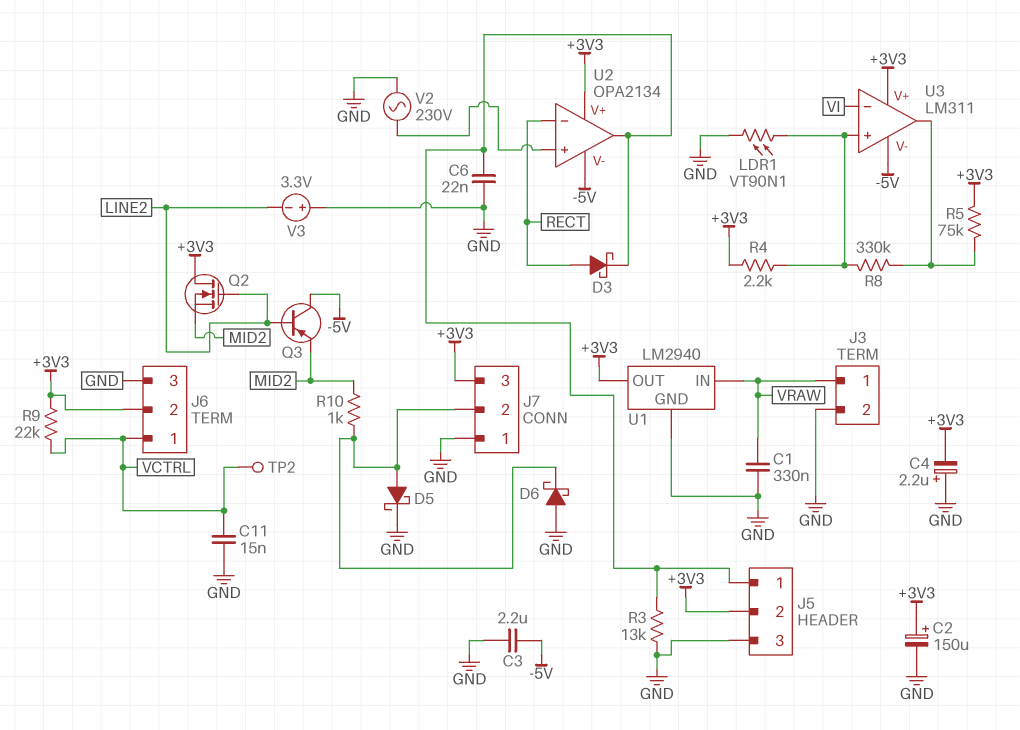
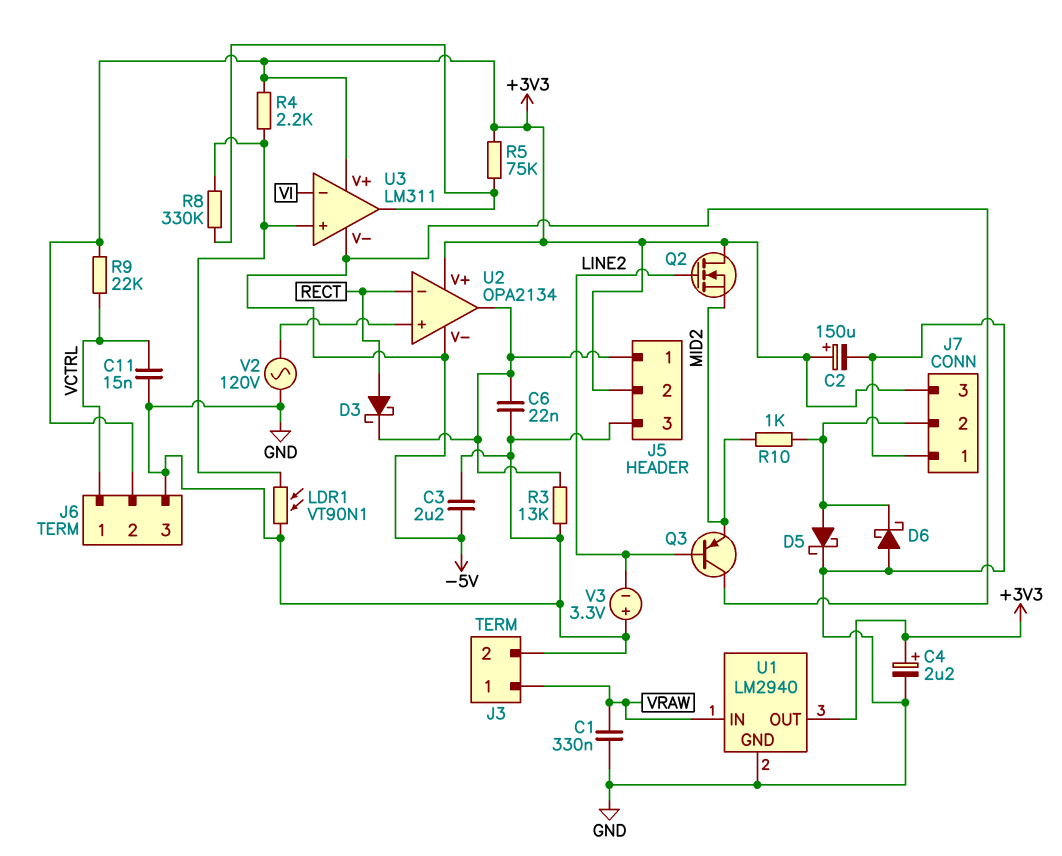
C4: 2.2uF (plus GND, minus +3V3) -> 2.2uF (plus +3V3, minus GND)
TP2: test point (VCTRL) -> none
V2: AC 230V (GND, U2/in+) -> AC 120V (GND, U2/in+)

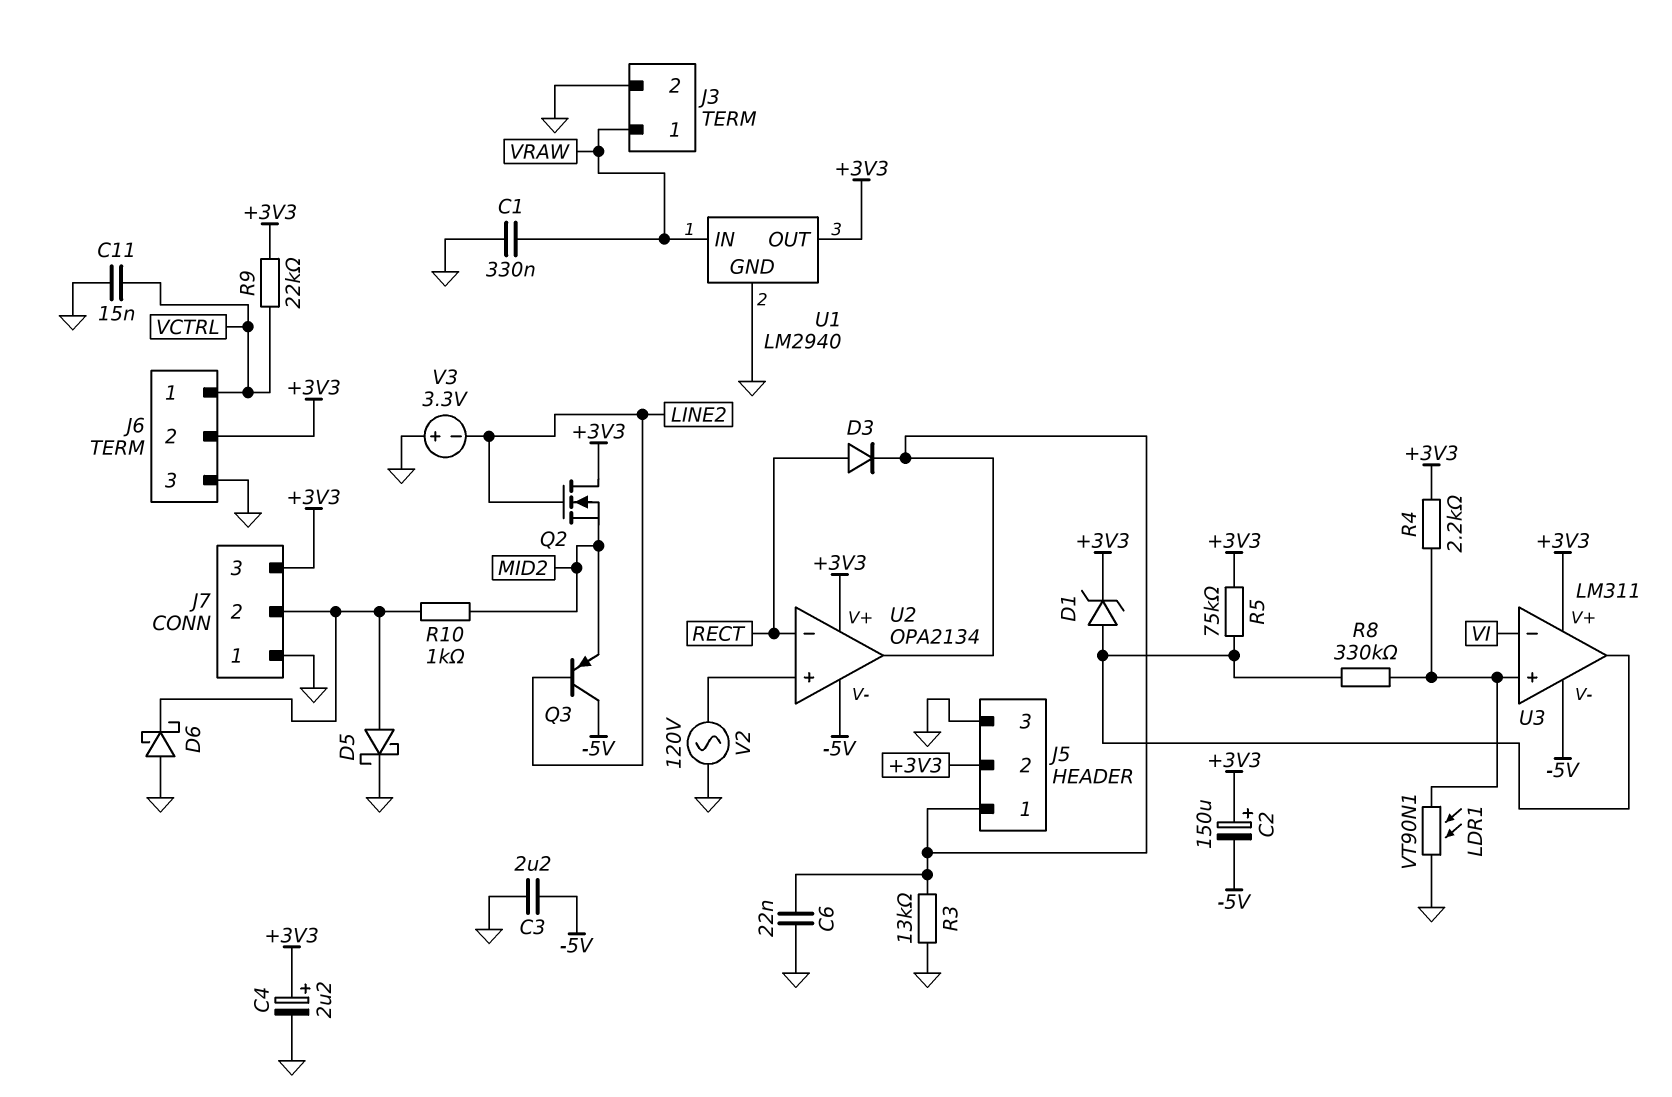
C2: 150uF (plus +3V3, minus GND) -> 150uF (plus +3V3, minus -5V)
D1: none -> zener (A U3/out, K +3V3)
D3: schottky (A RECT, K J5/1) -> diode (A RECT, K J5/1)

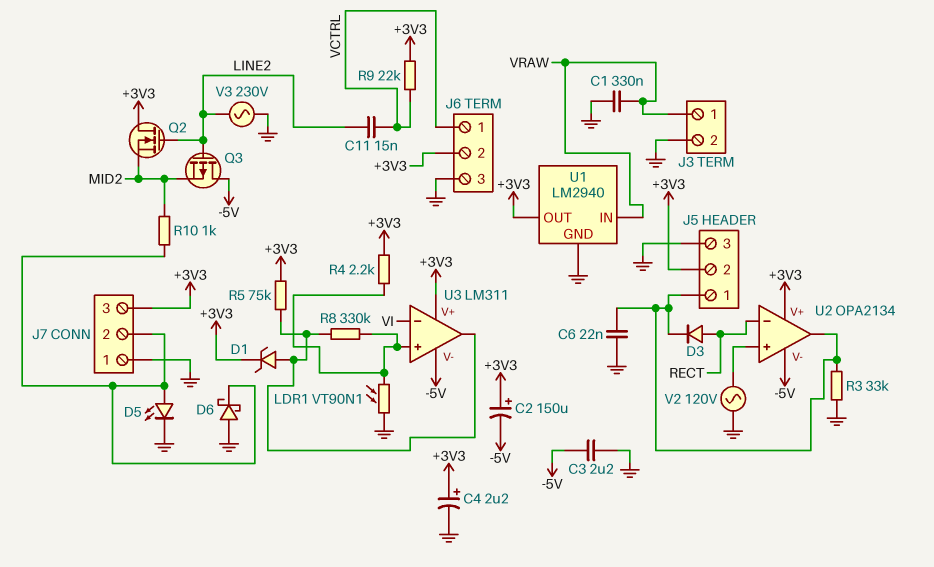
C11: 15nF (GND, VCTRL) -> 15nF (LINE2, VCTRL)
D5: schottky (A J7/2, K GND) -> LED (A J7/2, K GND)
Q3: PNP (B LINE2, C -5V, E MID2) -> PMOS (G LINE2, D -5V, S MID2)
R3: 13k (GND, J5/1) -> 33k (GND, J5/1)
V3: 3.3V (plus GND, minus LINE2) -> AC 230V (GND, LINE2)

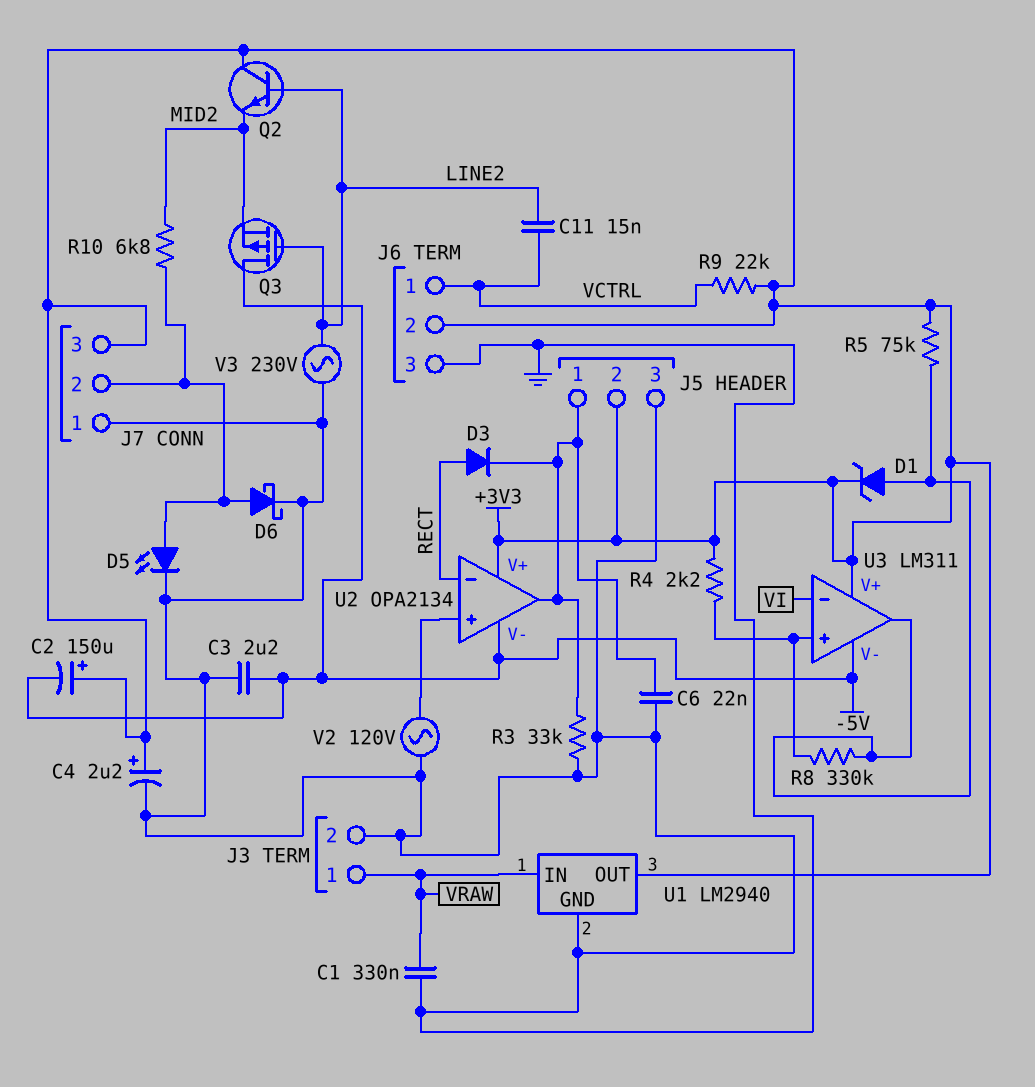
D6: schottky (A GND, K J7/2) -> schottky (A J7/2, K GND)
LDR1: VT90N1 (GND, U3/in+) -> none
Q2: NMOS (G LINE2, D +3V3, S MID2) -> NPN (B LINE2, C +3V3, E MID2)
R10: 1k (J7/2, MID2) -> 6.8k (J7/2, MID2)

